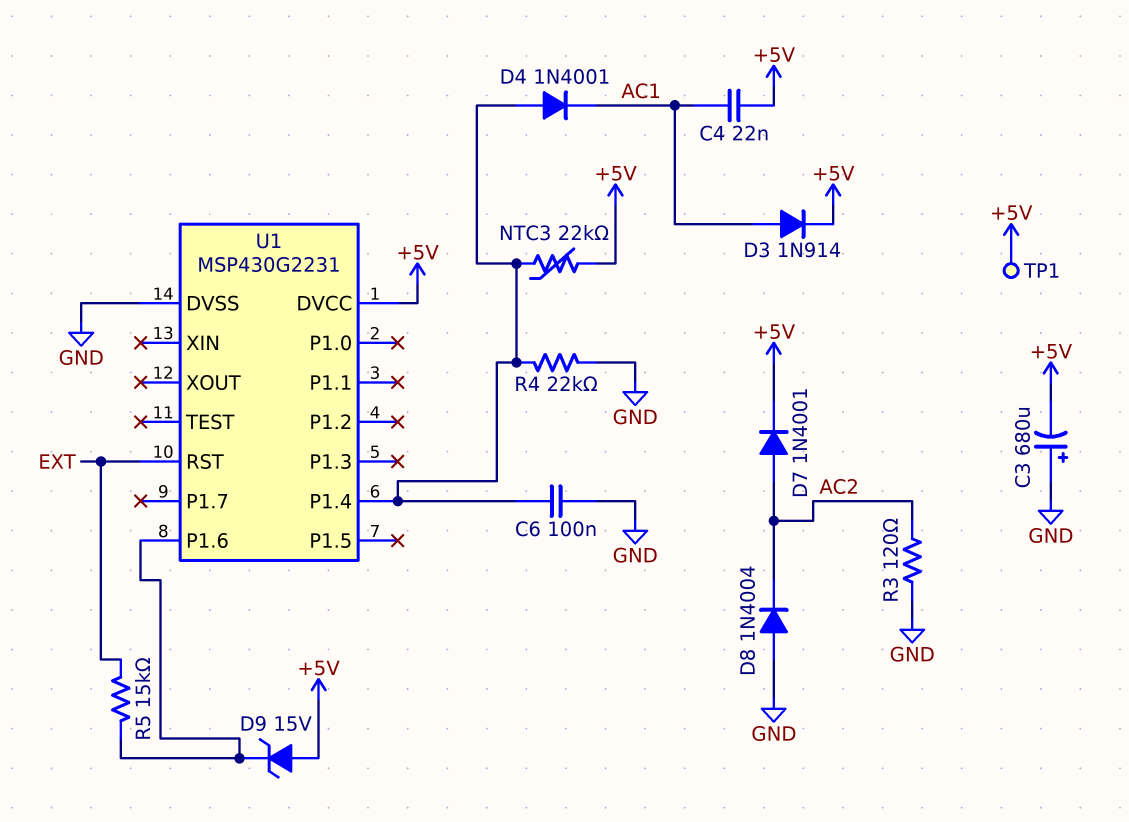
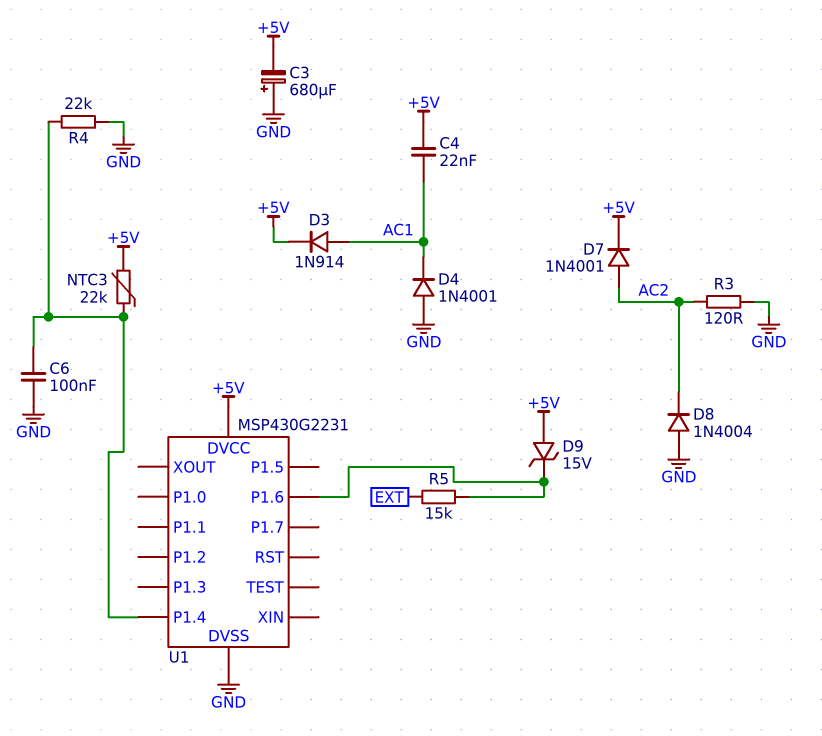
D4: diode 1N4001 (A U1/P1.4, K AC1) -> diode 1N4001 (A GND, K AC1)
TP1: test point (+5V) -> none
U1 pin RST: EXT -> none

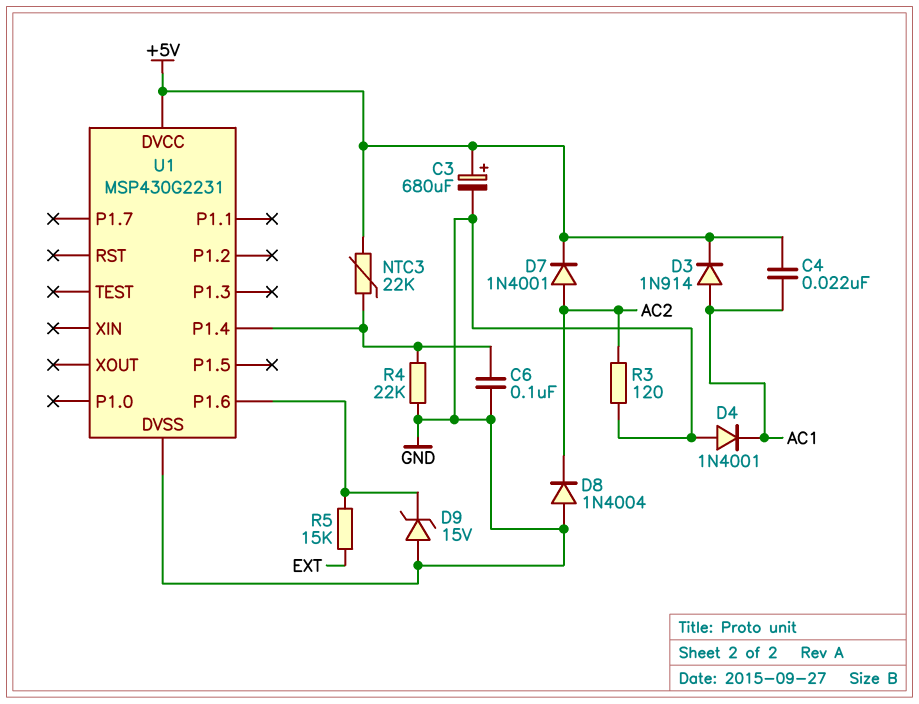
C3: 680uF (plus GND, minus +5V) -> 680uF (plus +5V, minus GND)
D9: zener 15V (A +5V, K U1/P1.6) -> zener 15V (A GND, K U1/P1.6)

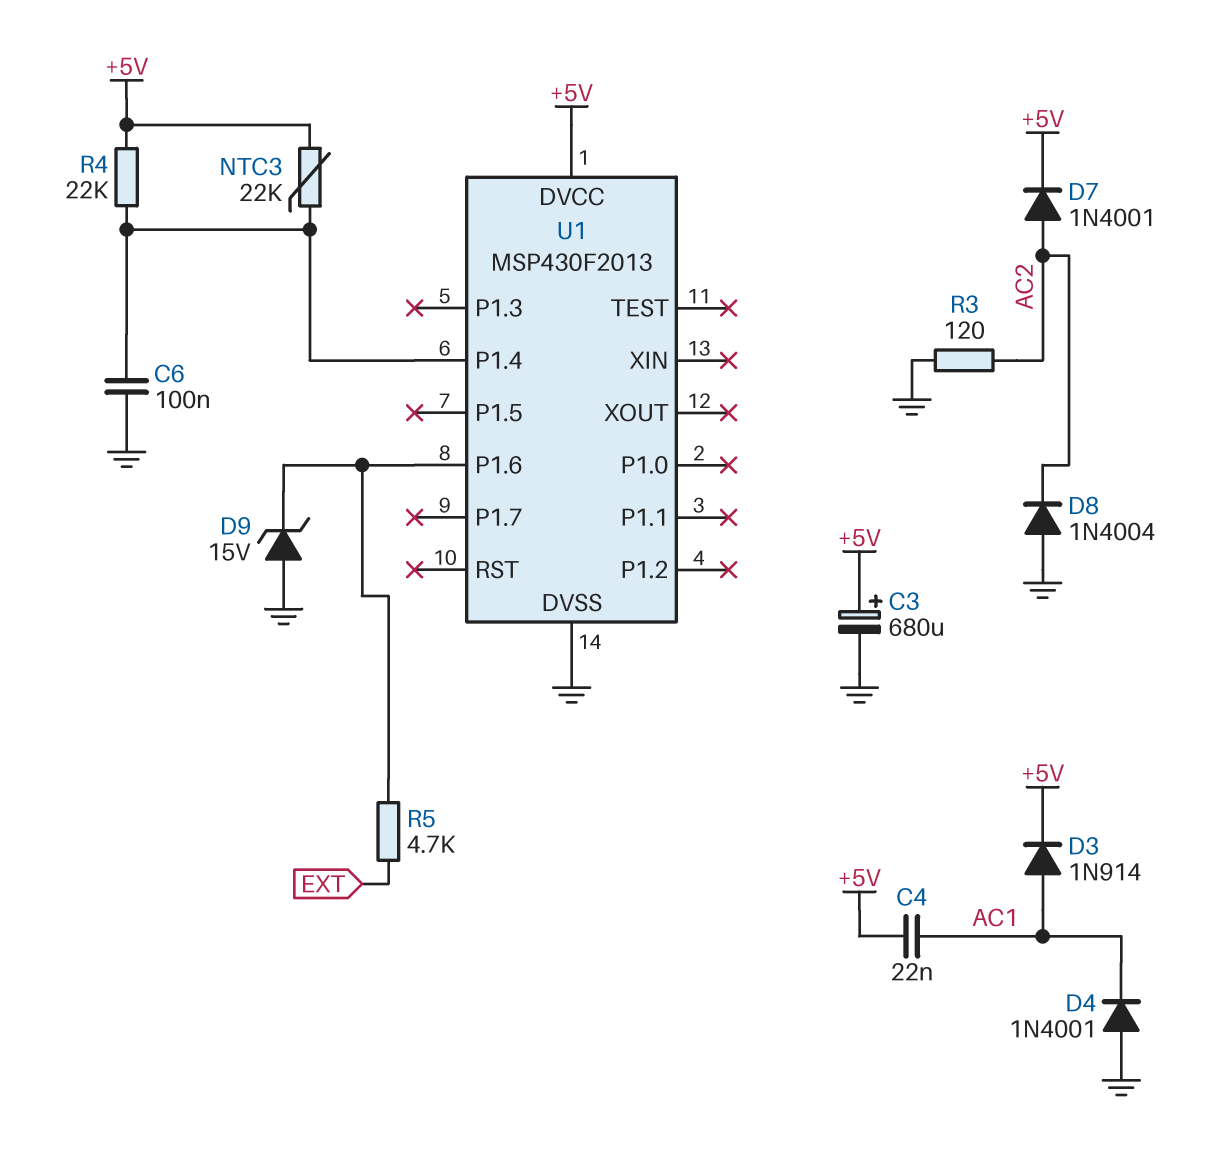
R4: 22k (GND, U1/P1.4) -> 22k (+5V, U1/P1.4)
R5: 15k (EXT, U1/P1.6) -> 4.7k (EXT, U1/P1.6)
U1: MSP430G2231 -> MSP430F2013

